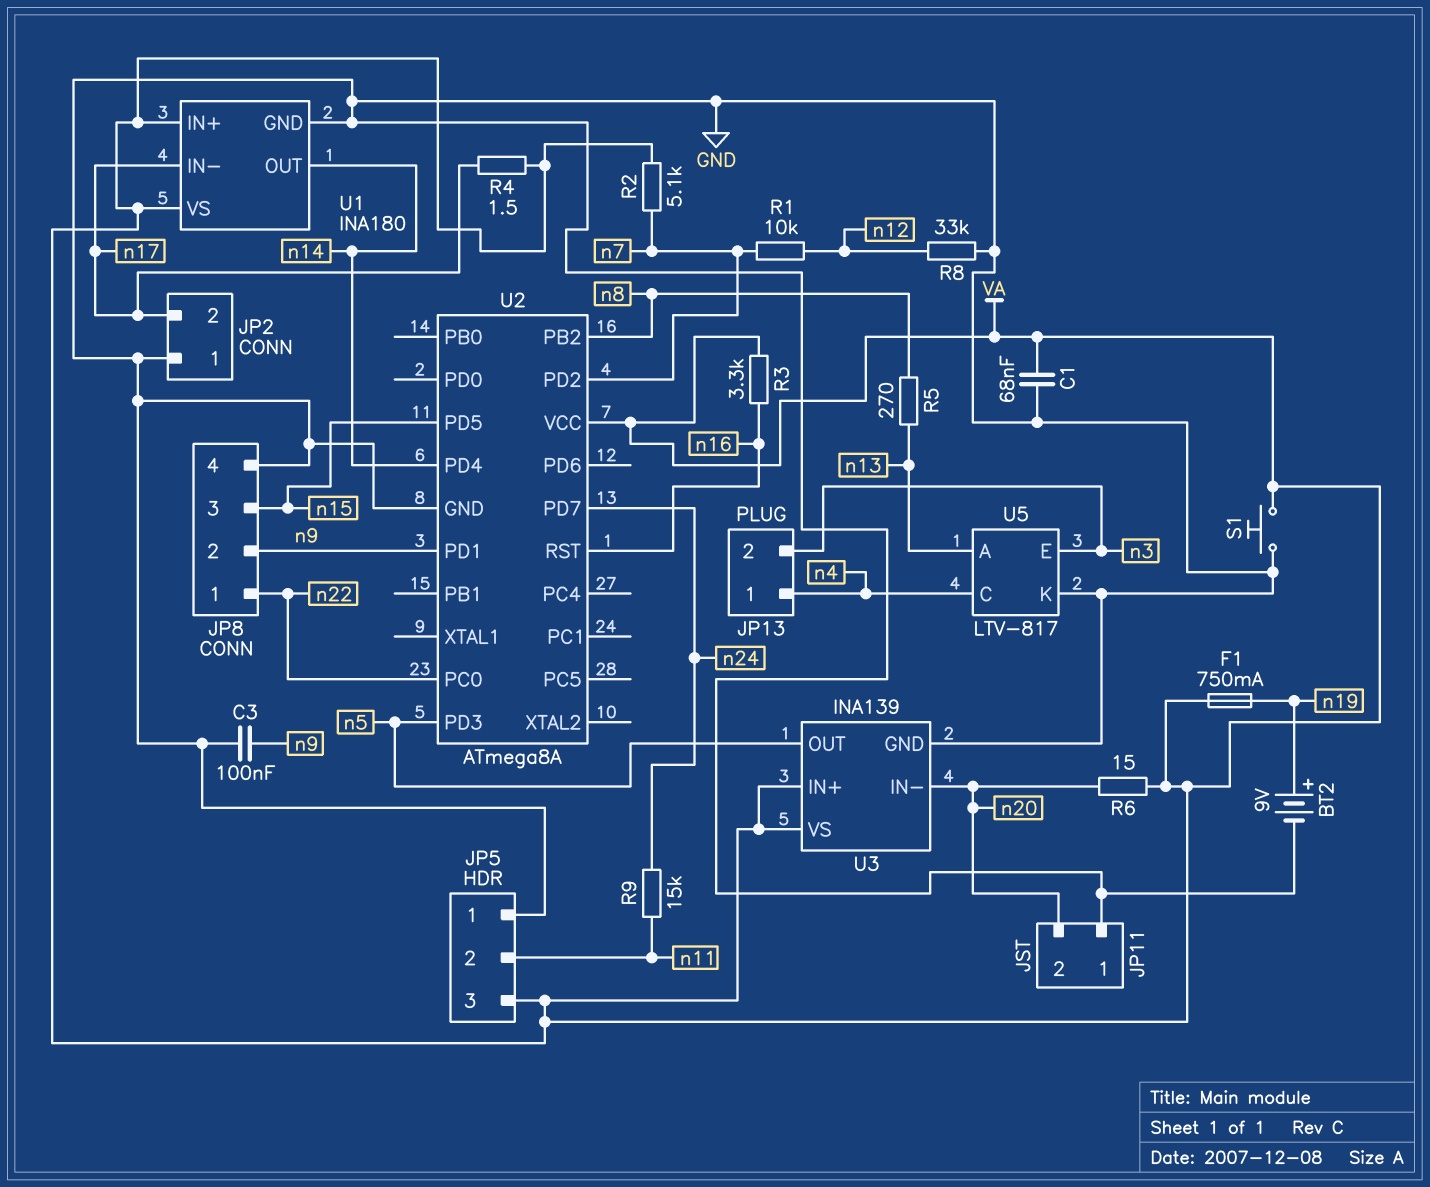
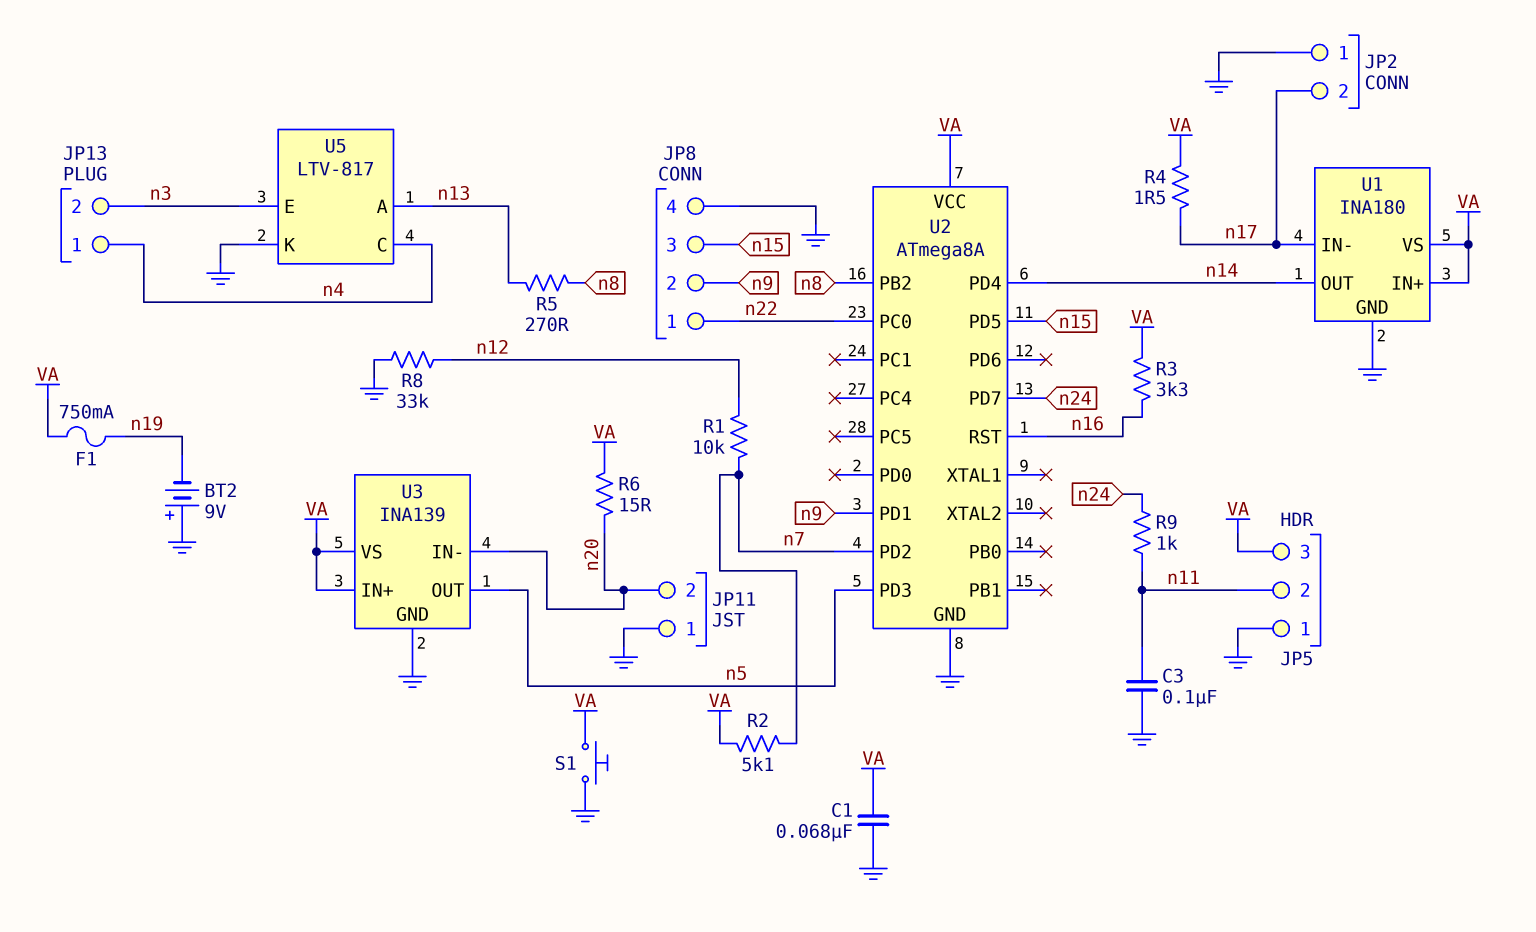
BT2: 9V (plus n19, minus GND) -> 9V (plus GND, minus n19)
C3: 100nF (GND, n9) -> 100nF (GND, n11)
R9: 15k (n11, n24) -> 1k (n11, n24)

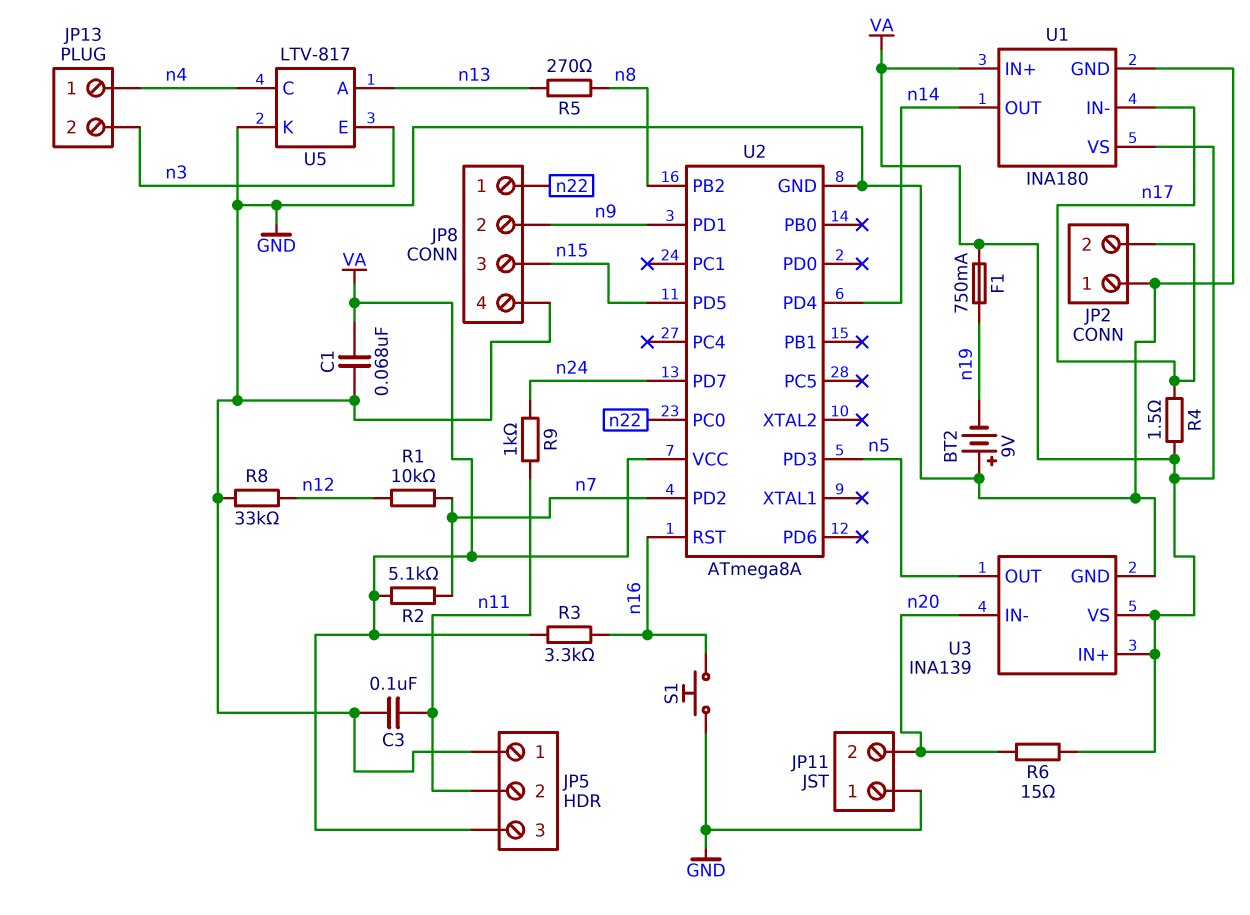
S1: button (GND, VA) -> button (GND, n16)

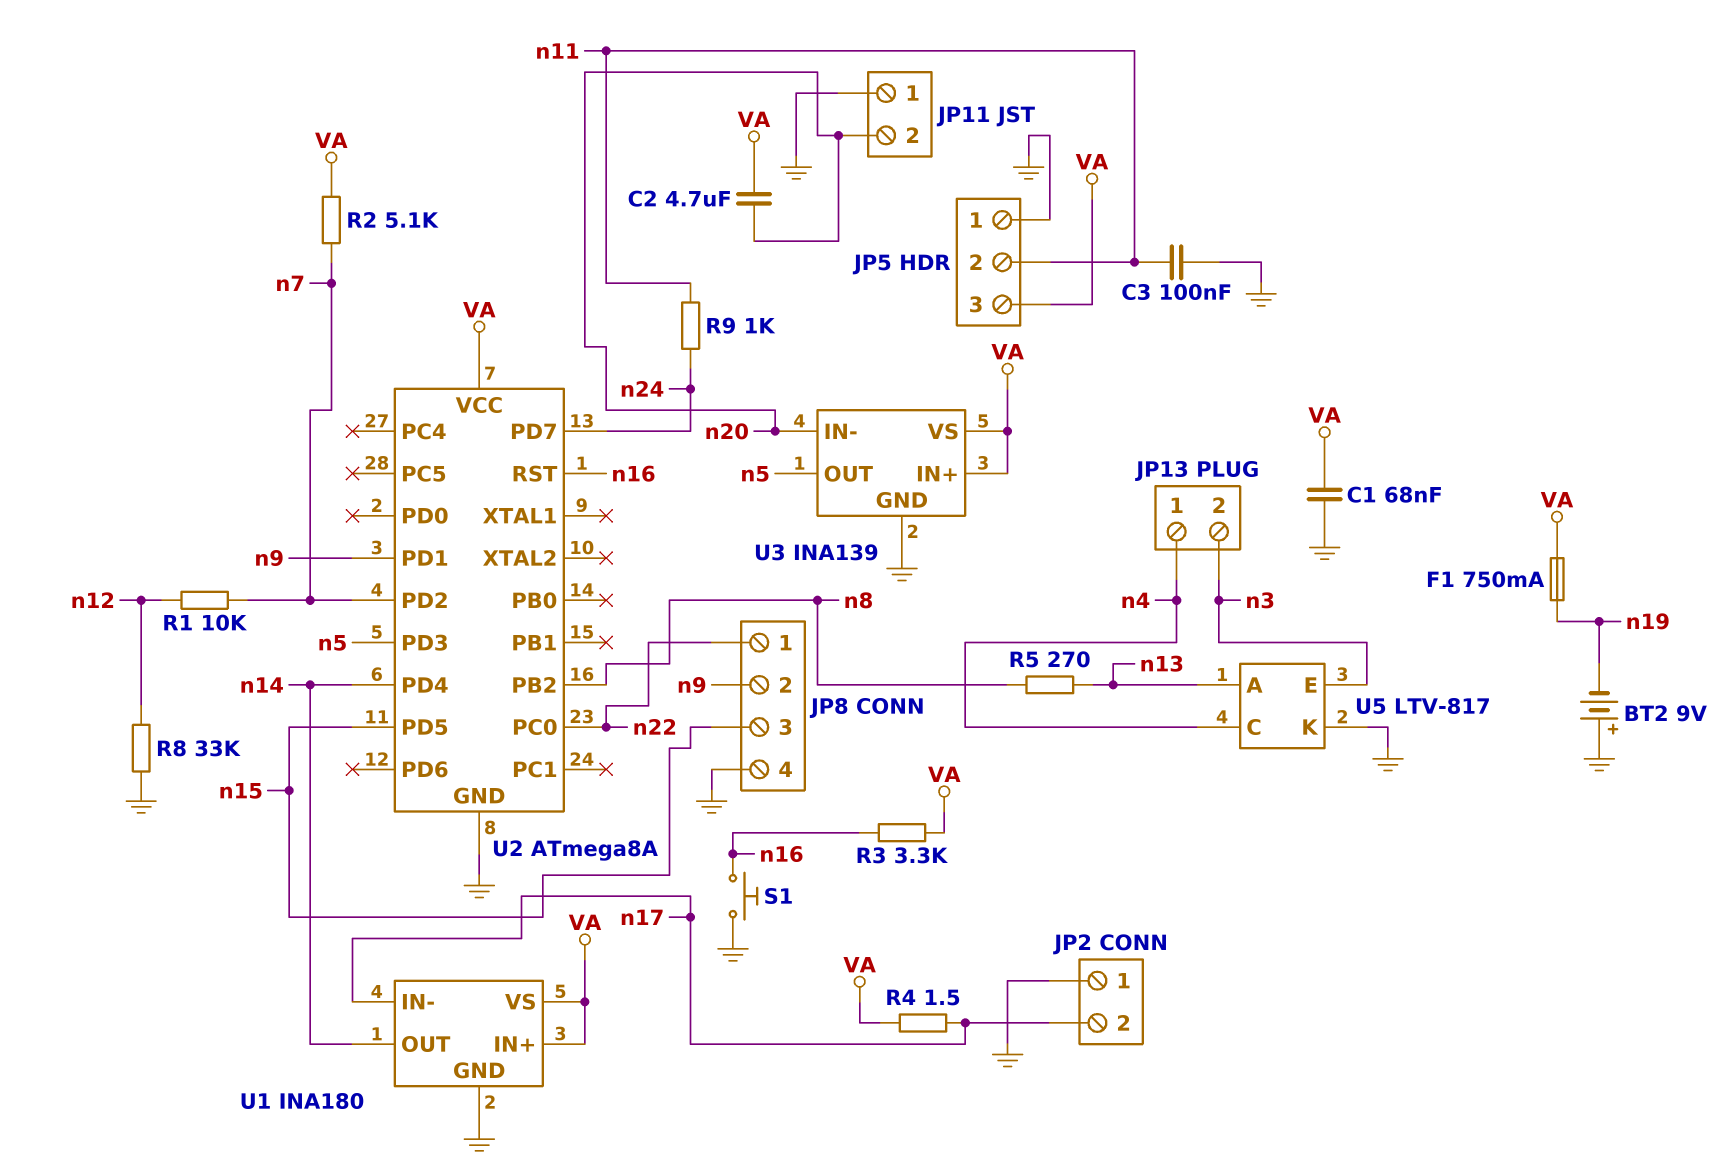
C2: none -> 4.7uF (VA, n20)
R6: 15 (VA, n20) -> none

